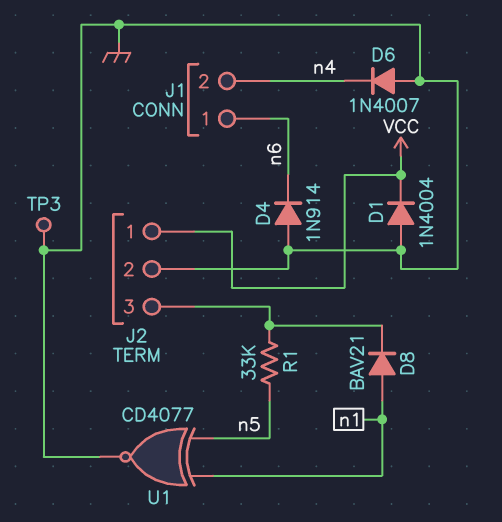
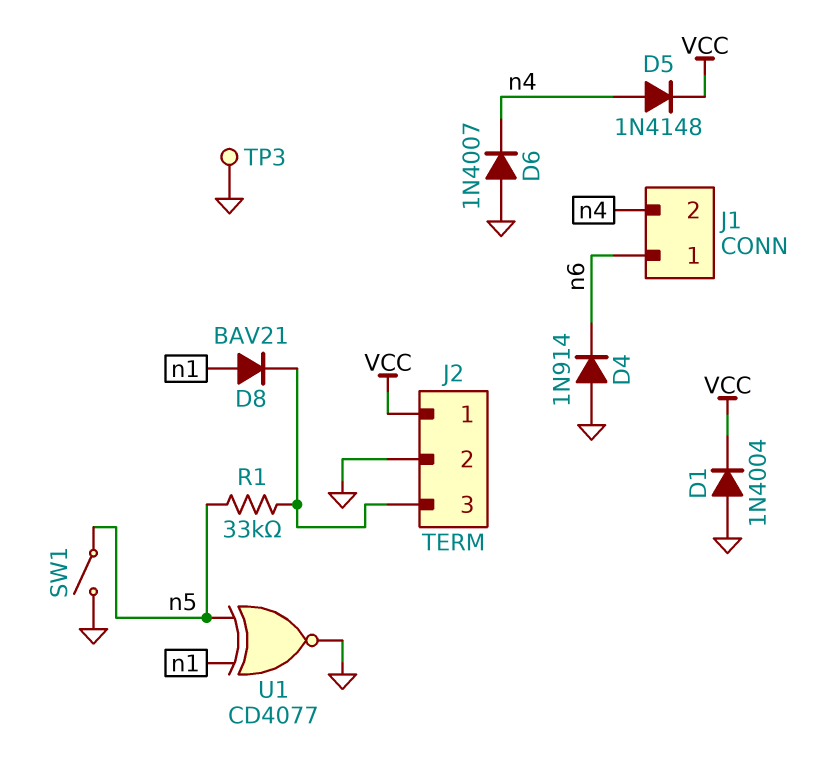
D5: none -> diode 1N4148 (A n4, K VCC)
SW1: none -> switch (GND, n5)

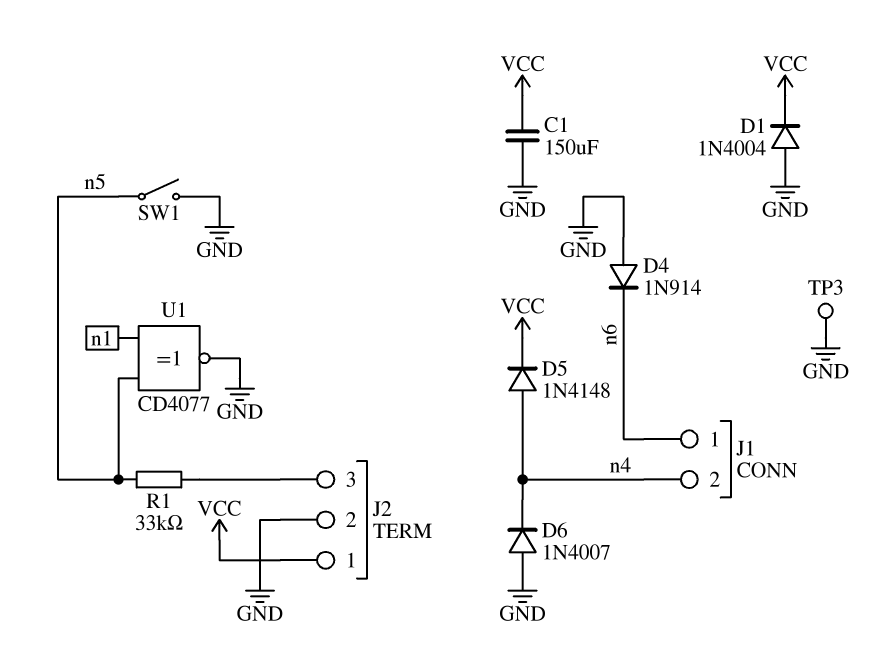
C1: none -> 150uF (GND, VCC)
D8: diode BAV21 (A n1, K J2/3) -> none

